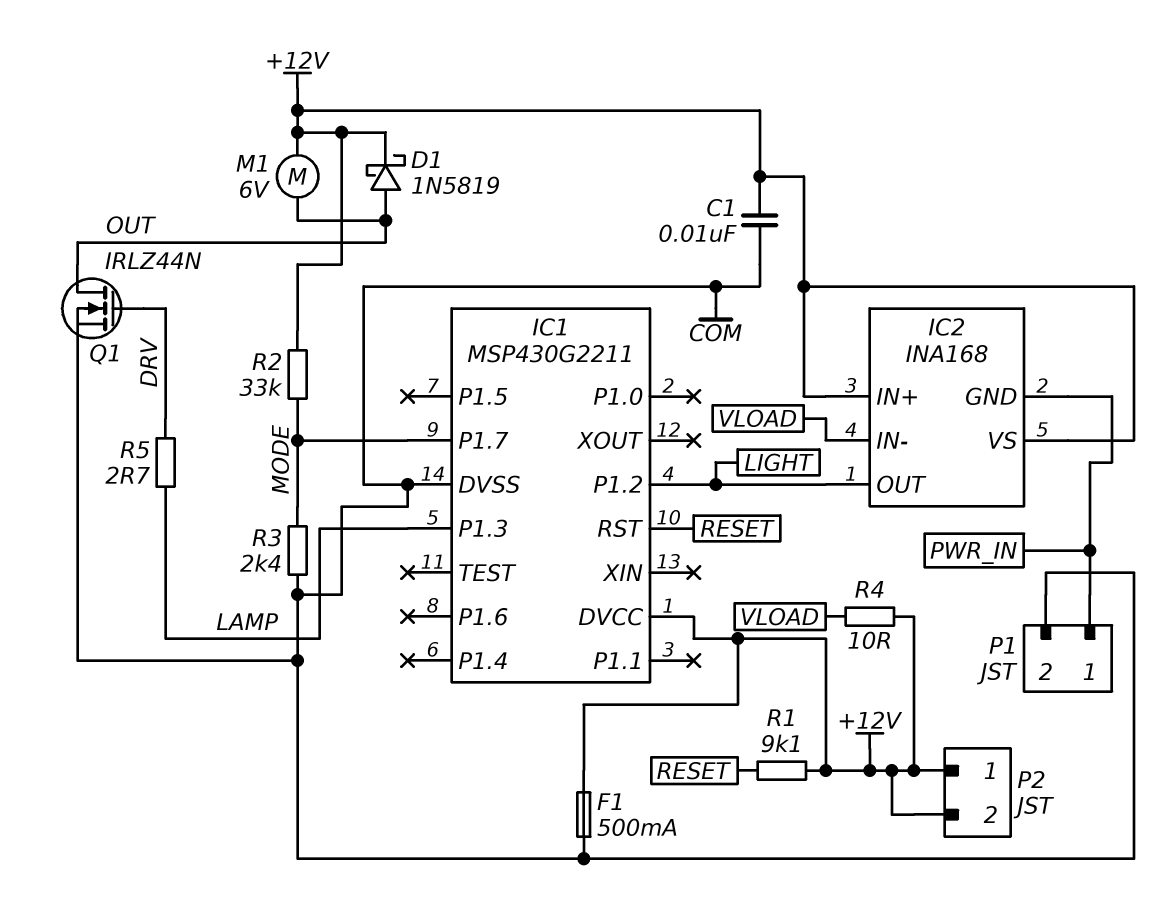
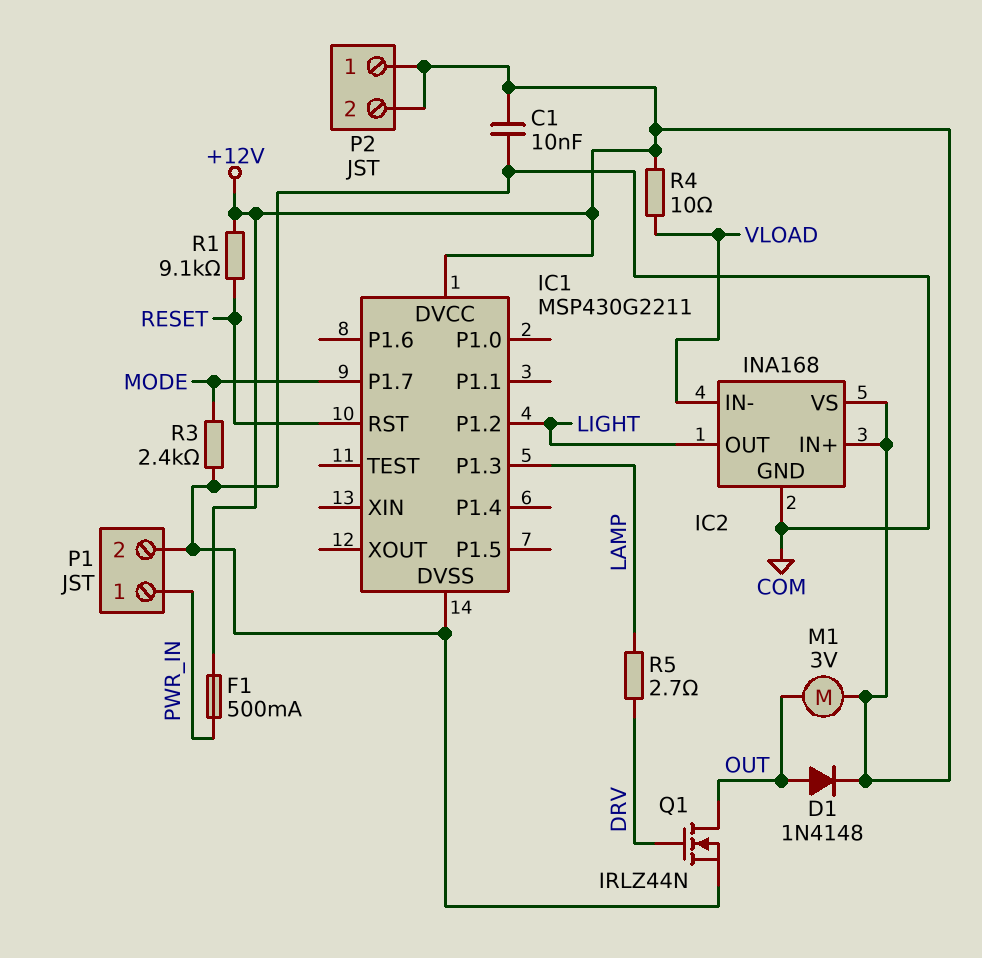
D1: schottky 1N5819 (A OUT, K +12V) -> diode 1N4148 (A OUT, K +12V)
F1: 500mA (+12V, COM) -> 500mA (+12V, PWR_IN)
IC2 pin GND: PWR_IN -> COM
M1: motor 6V (+12V, OUT) -> motor 3V (+12V, OUT)
R2: 33k (+12V, MODE) -> none

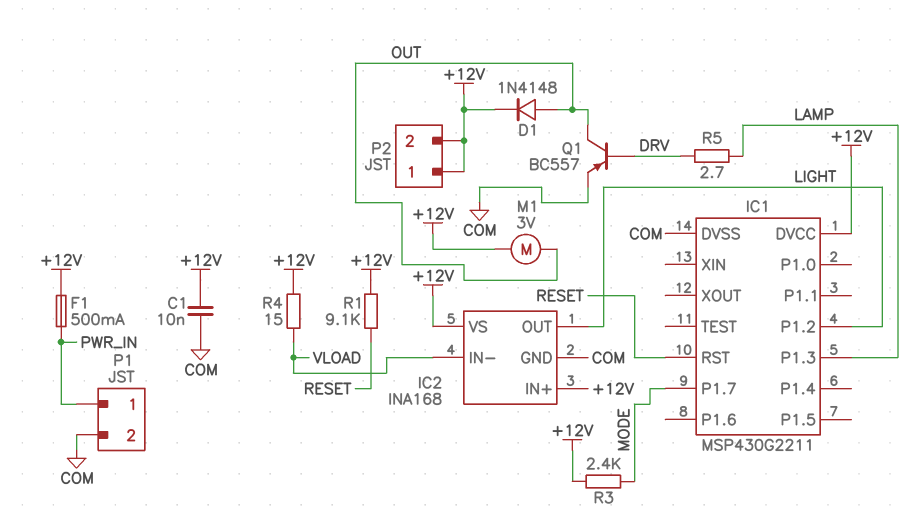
Q1: NMOS IRLZ44N (G DRV, D OUT, S COM) -> PNP BC557 (B DRV, C OUT, E COM)
R3: 2.4k (COM, MODE) -> 2.4k (+12V, MODE)
R4: 10 (+12V, VLOAD) -> 15 (+12V, VLOAD)

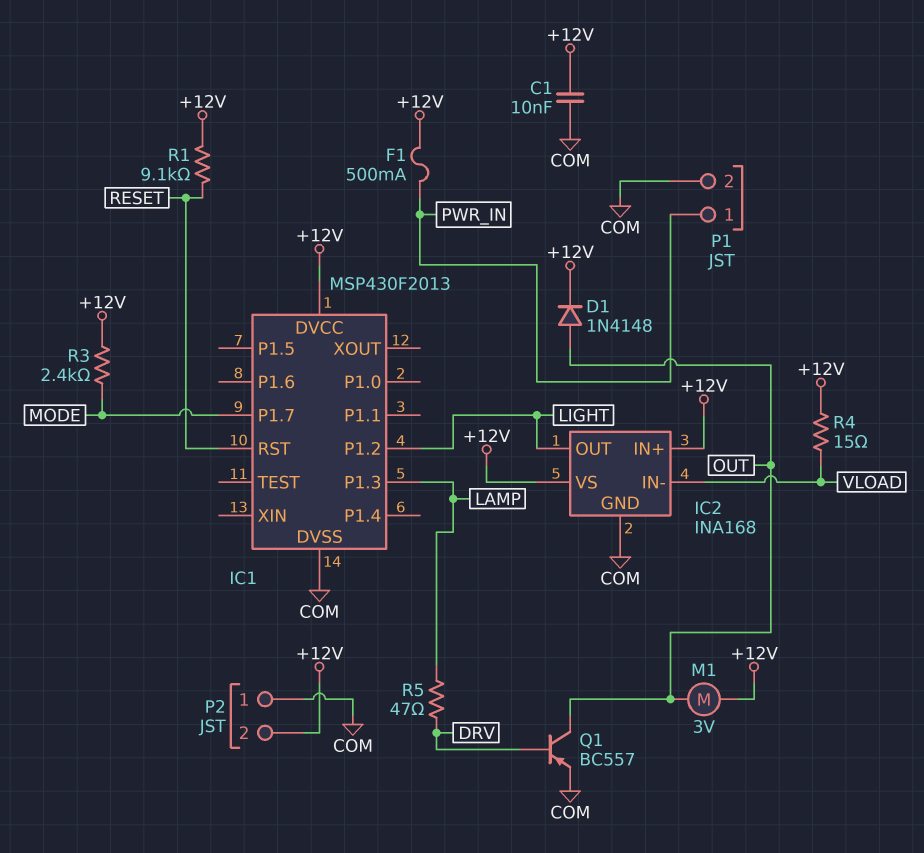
IC1: MSP430G2211 -> MSP430F2013
P2 pin 1: +12V -> COM
R5: 2.7 (DRV, LAMP) -> 47 (DRV, LAMP)

